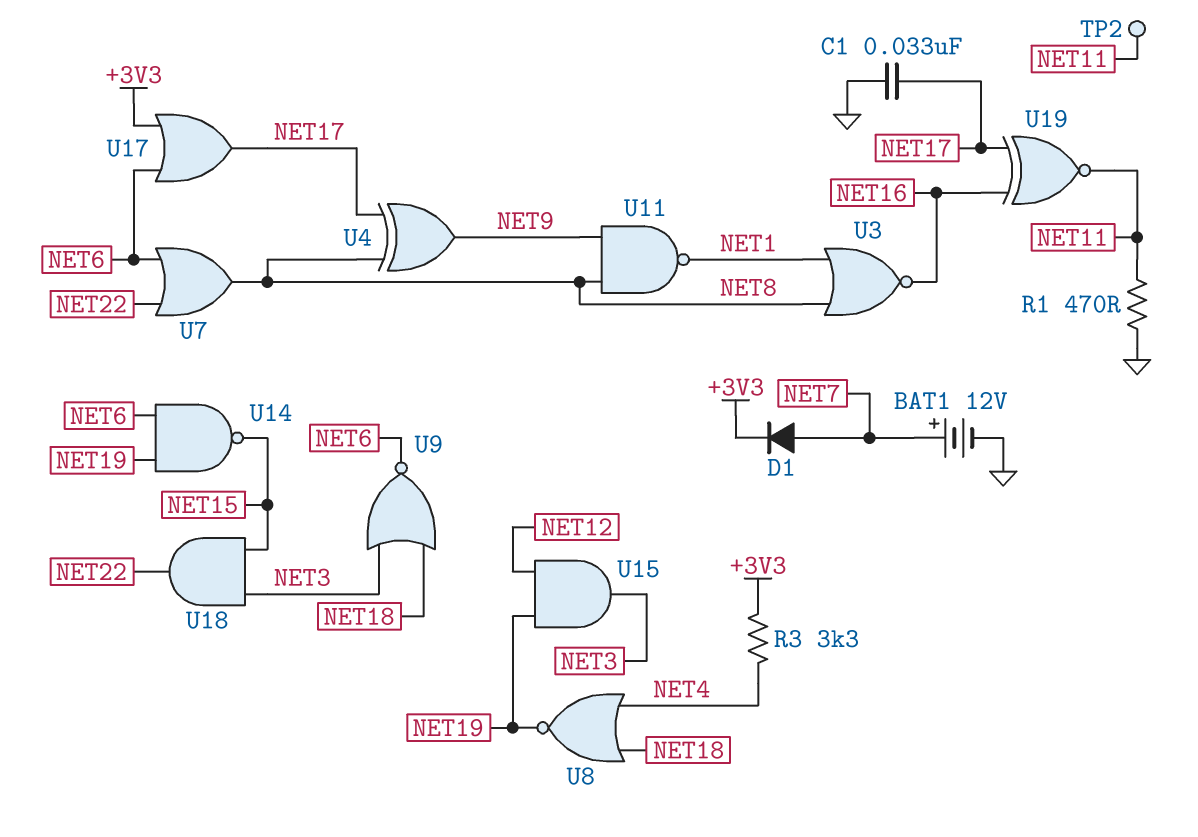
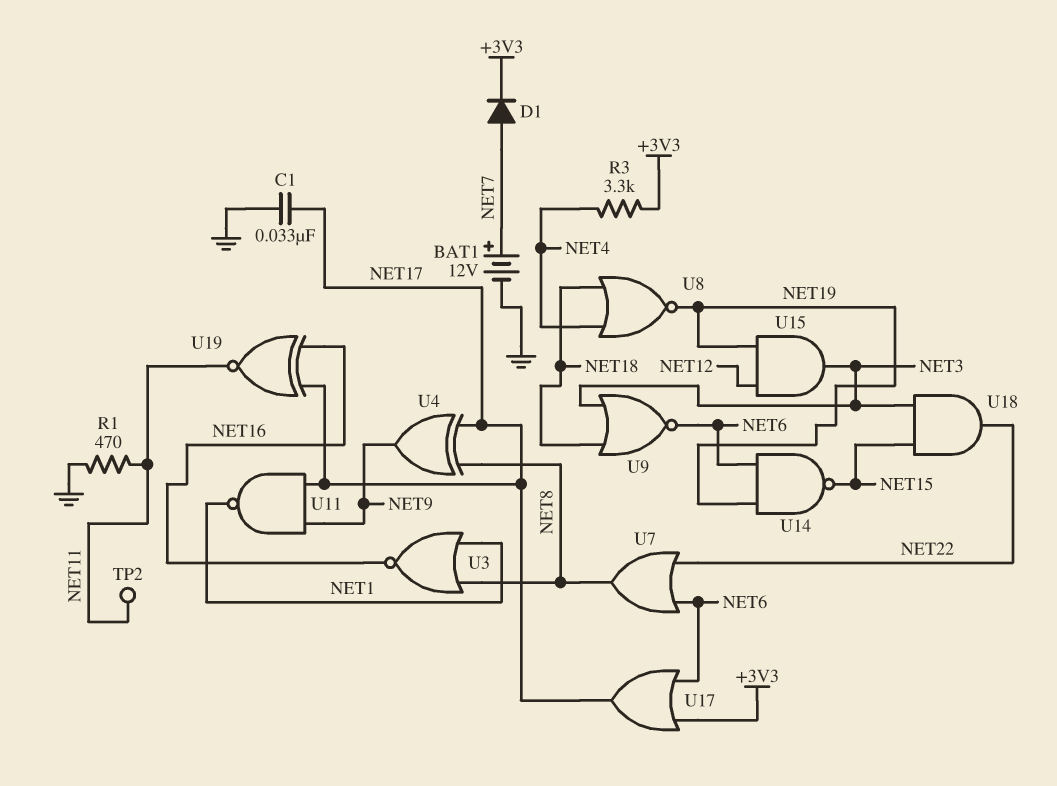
U11: NAND (in NET8, in NET9, out NET1) -> NAND (in NET9, in NET17, out NET1)

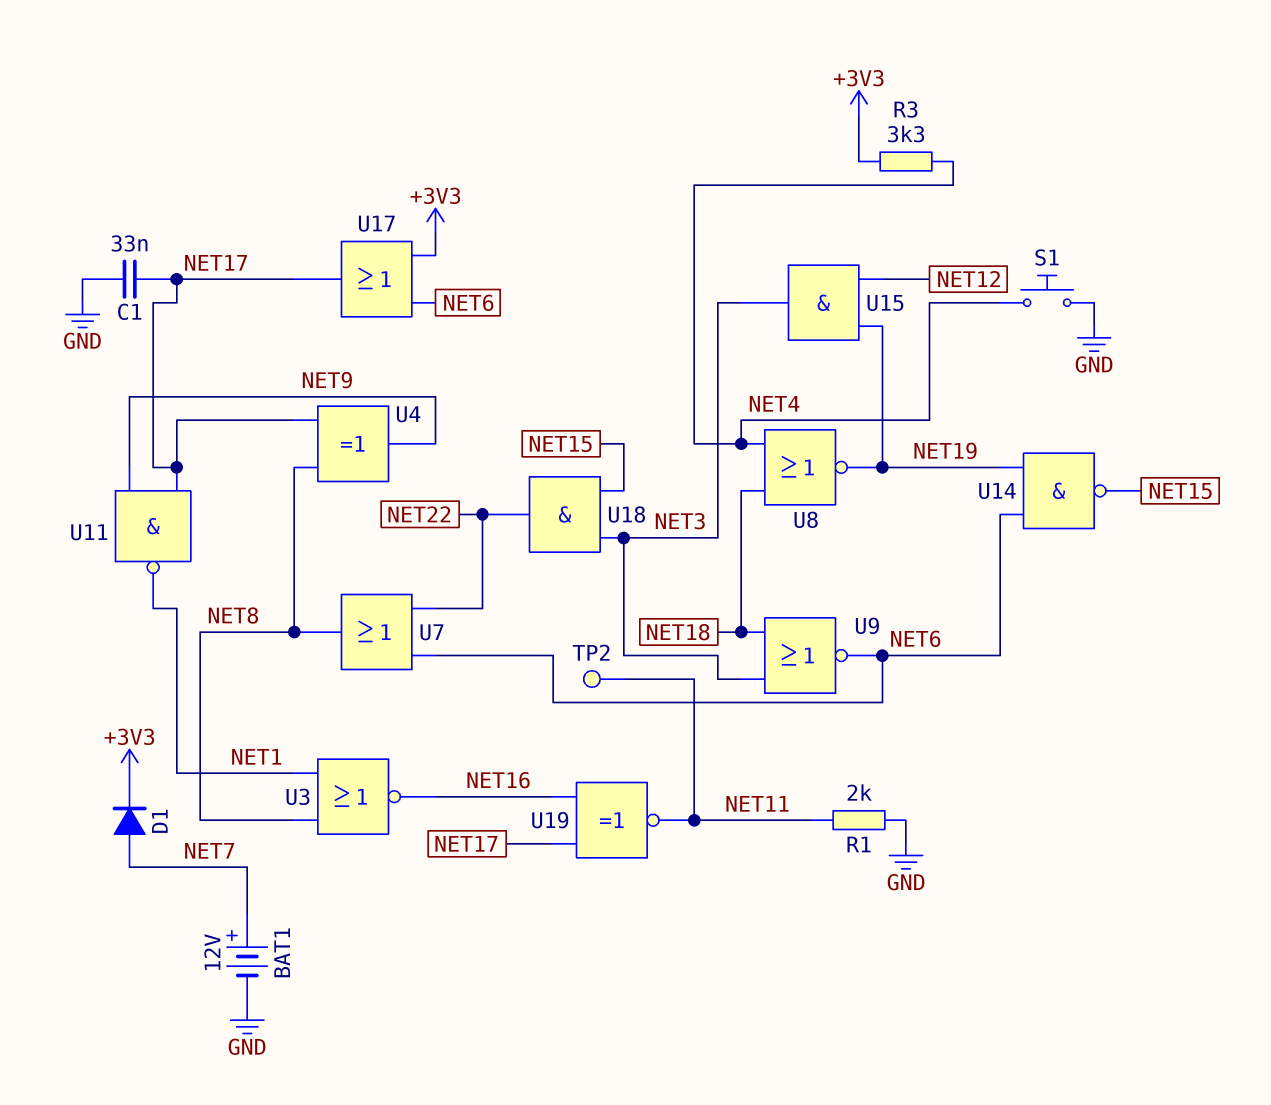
R1: 470 (GND, NET11) -> 2k (GND, NET11)
S1: none -> button (GND, NET4)

